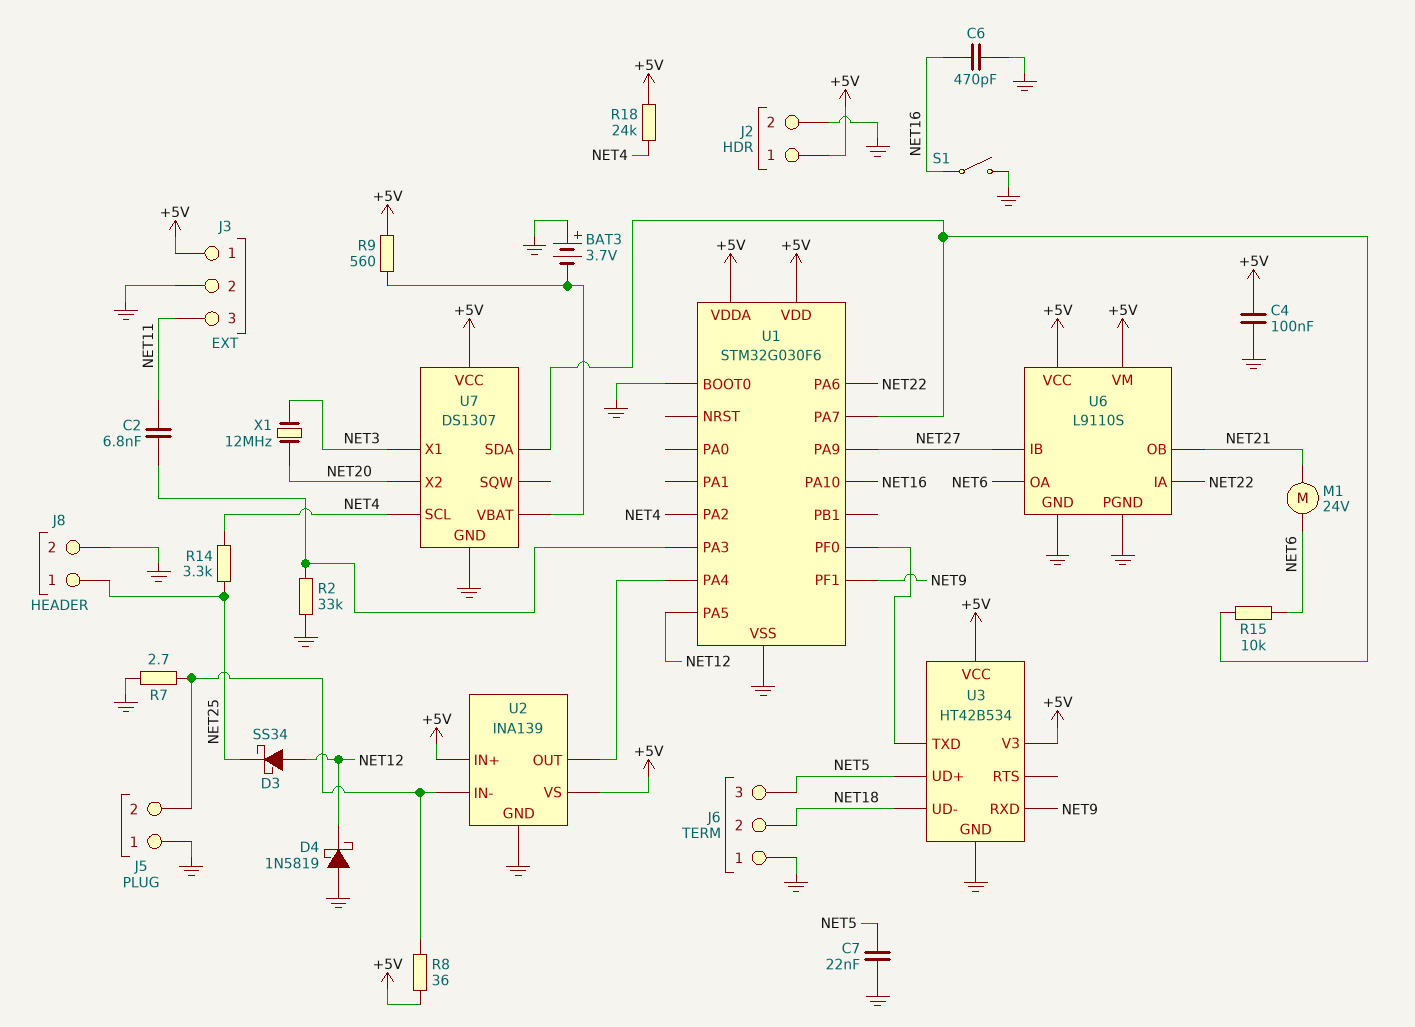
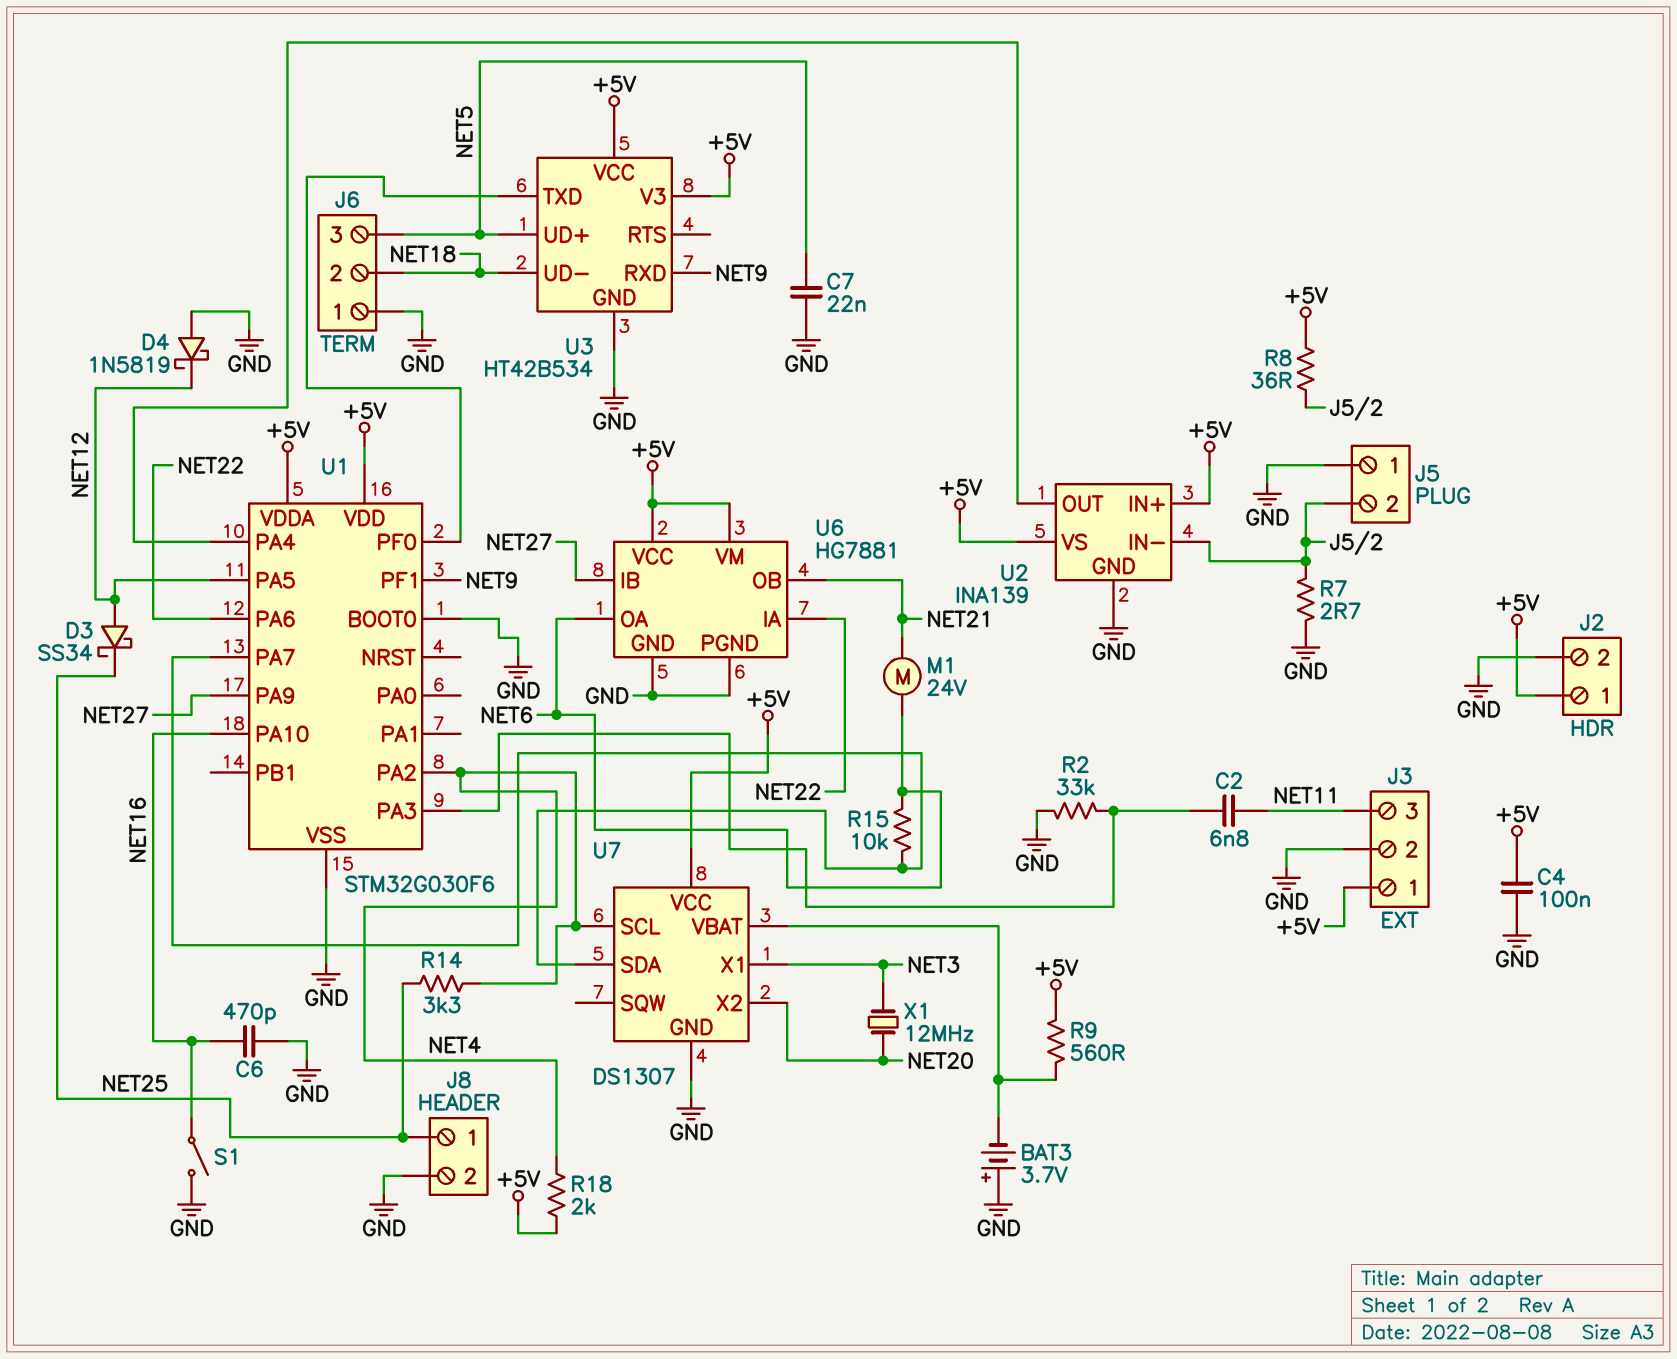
R18: 24k (+5V, NET4) -> 2k (+5V, NET4)
U6: L9110S -> HG7881

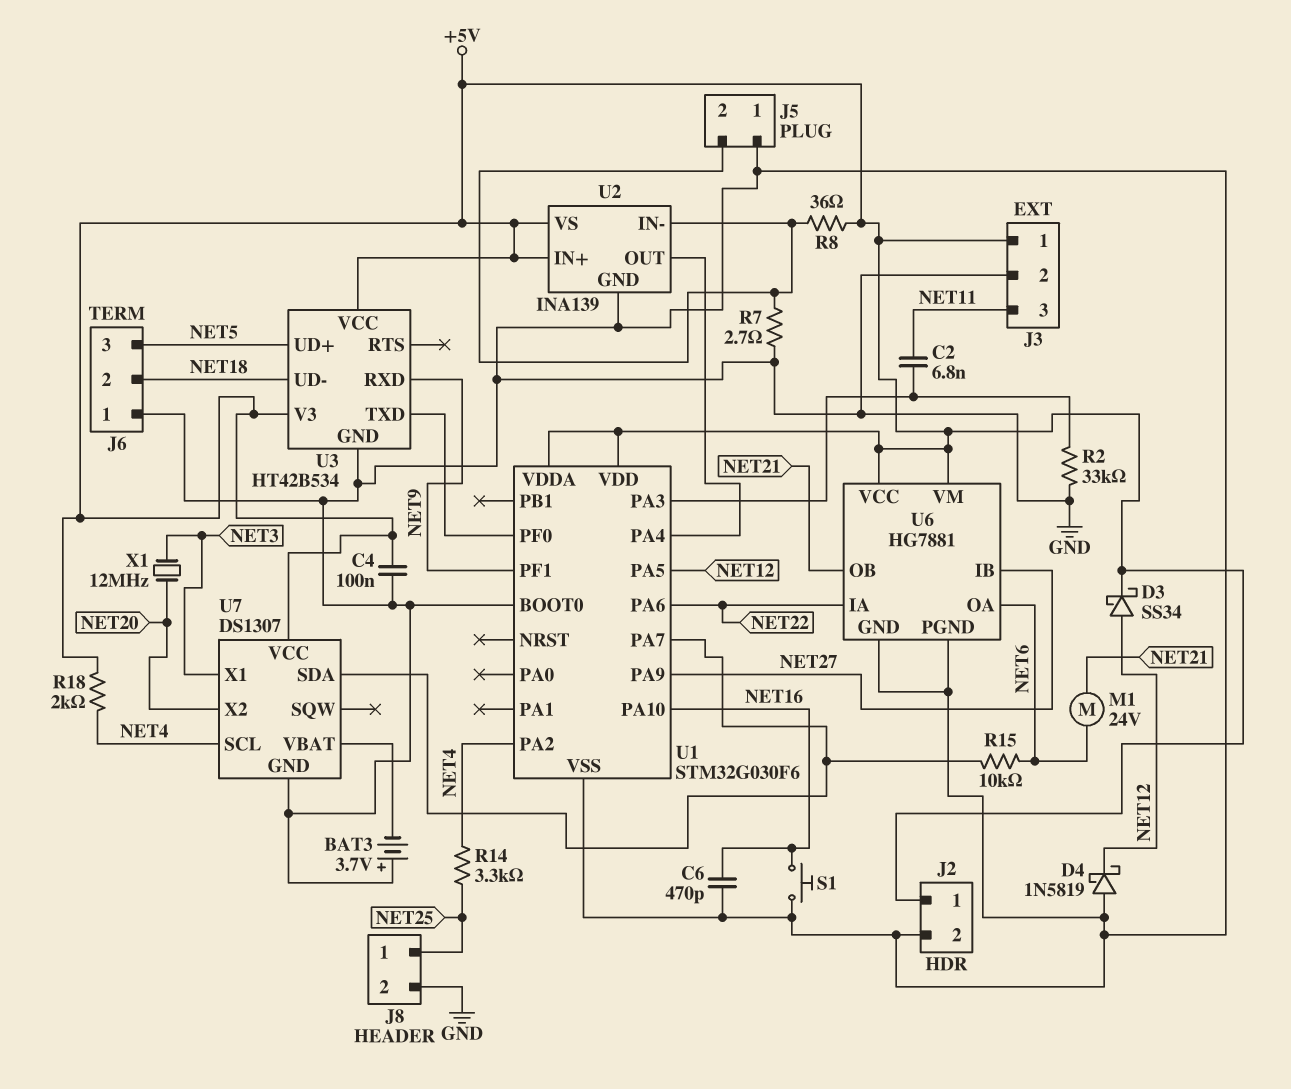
C7: 22nF (GND, NET5) -> none
D3: schottky SS34 (A NET12, K NET25) -> schottky SS34 (A NET12, K +5V)
R9: 560 (+5V, U7/VBAT) -> none
S1: switch (GND, NET16) -> button (GND, NET16)

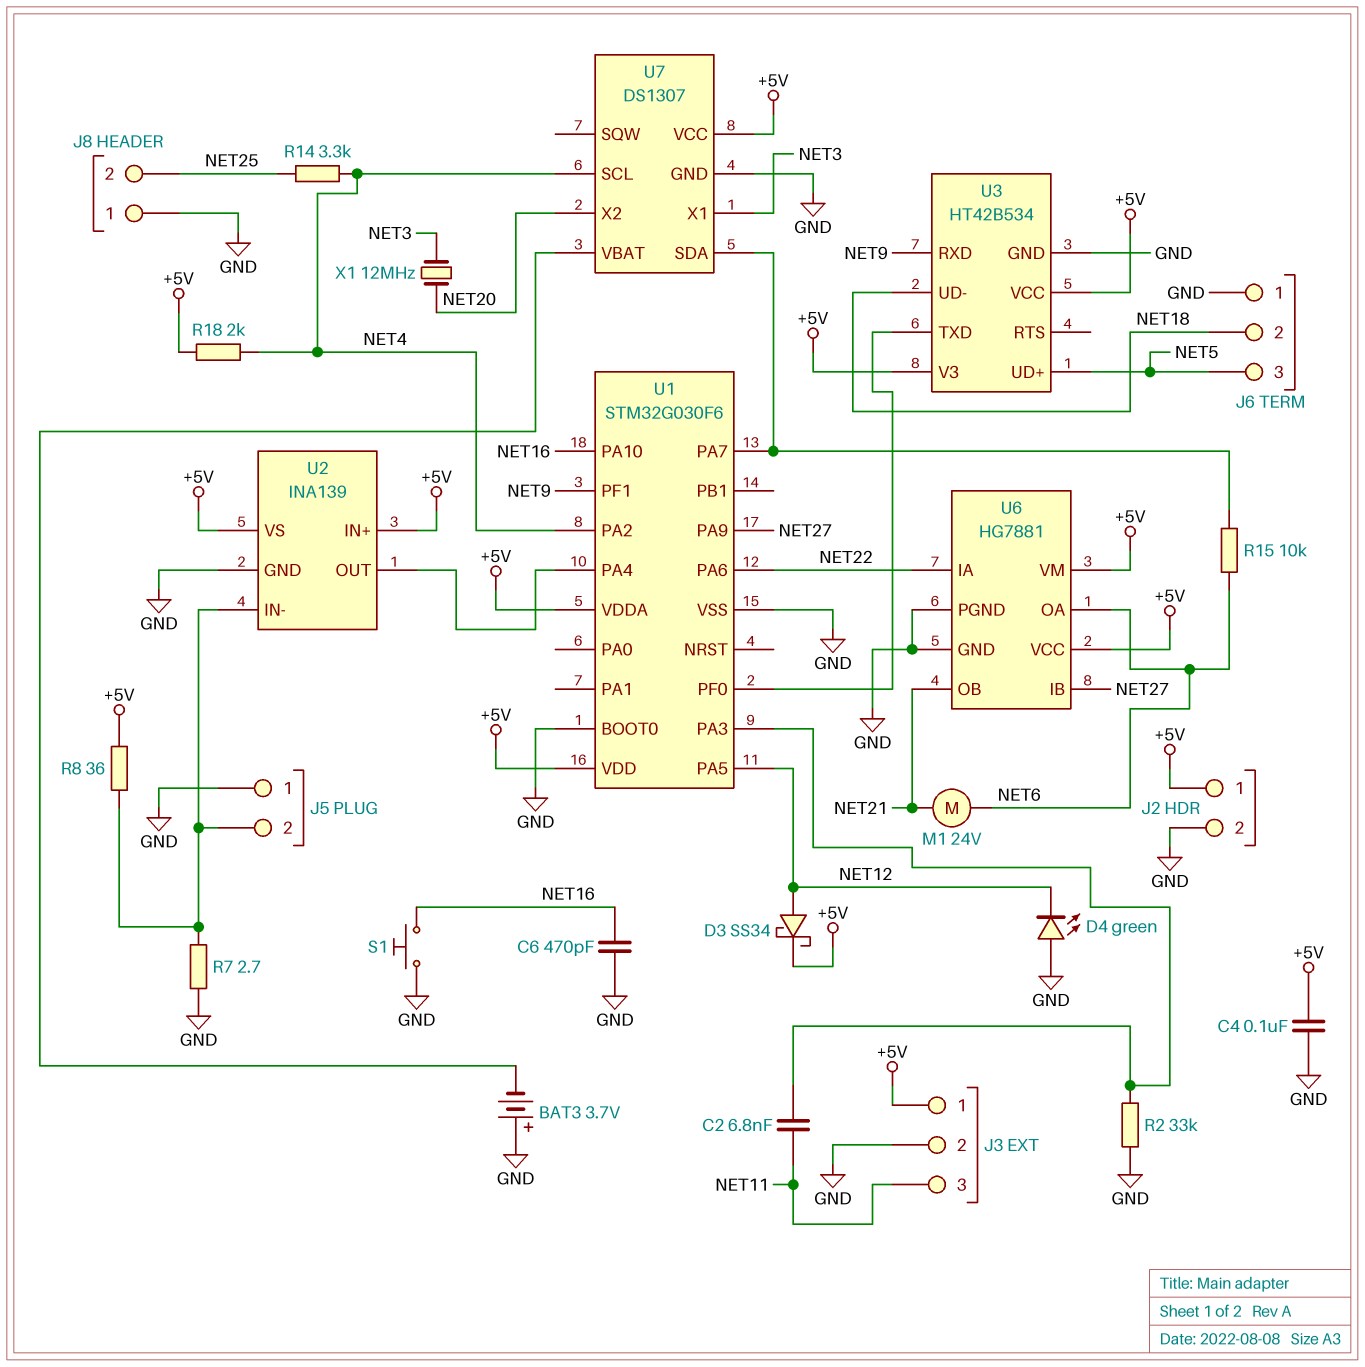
D4: schottky 1N5819 (A GND, K NET12) -> LED green (A GND, K NET12)
J8 pin 1: NET25 -> GND
J8 pin 2: GND -> NET25

